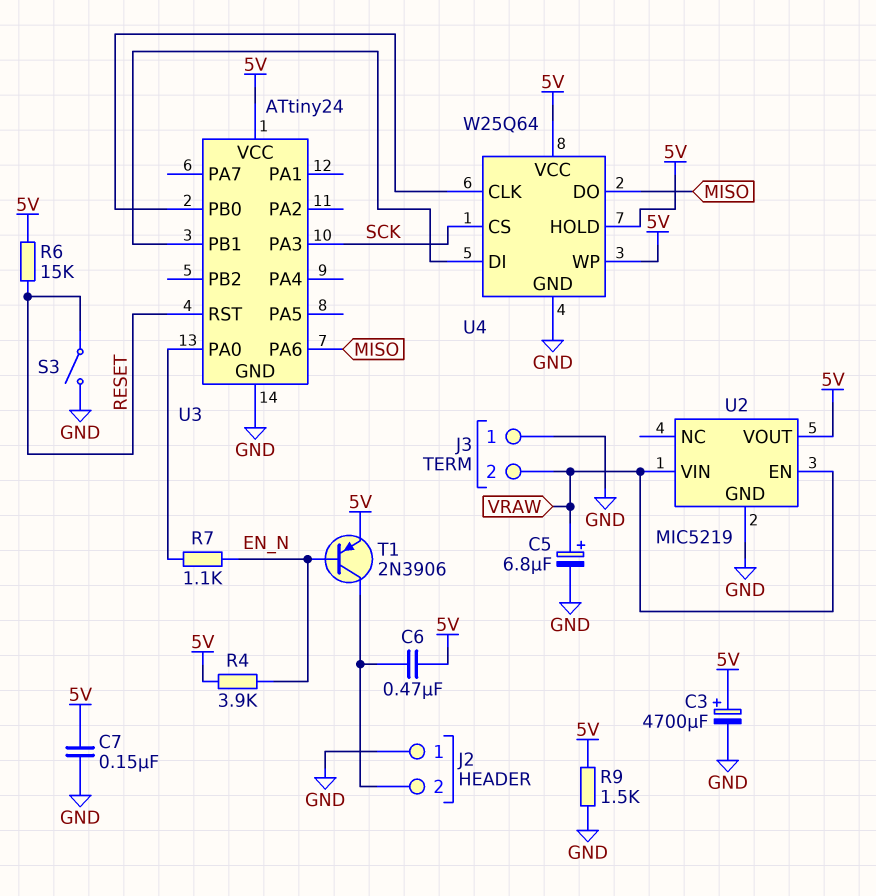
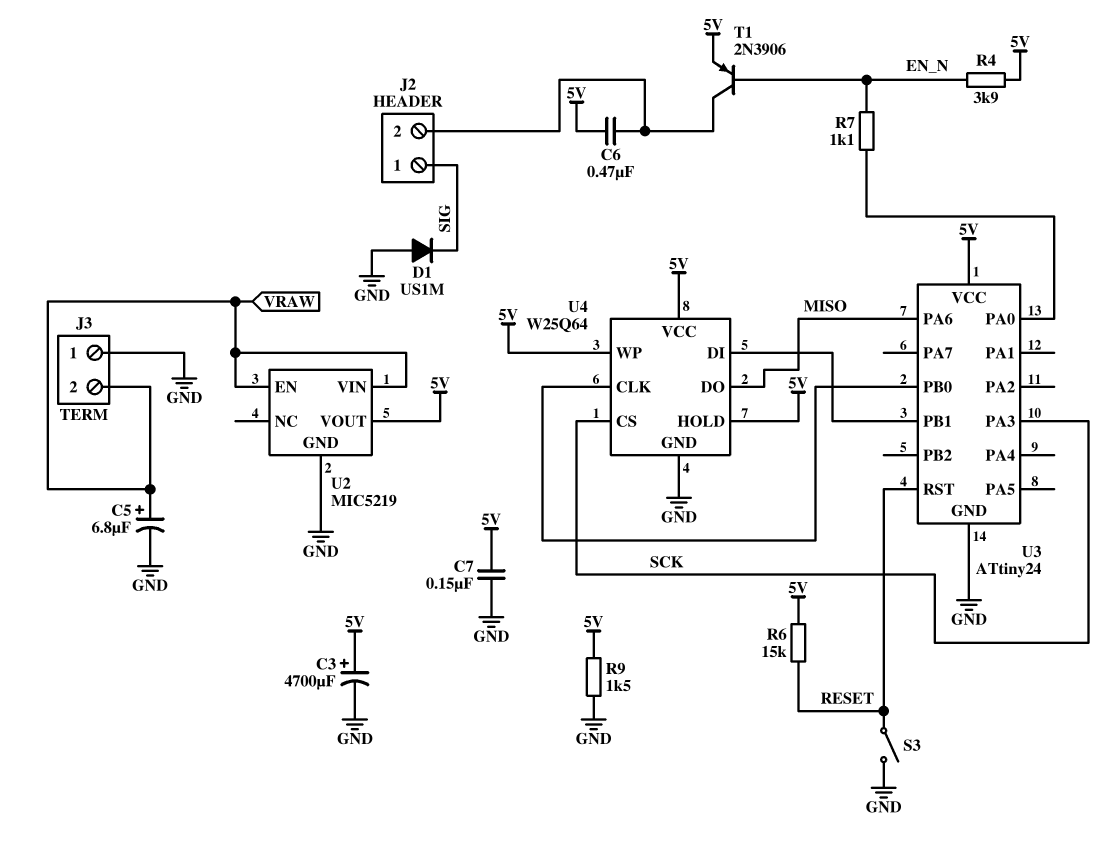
D1: none -> diode US1M (A GND, K SIG)
J2 pin 1: GND -> SIG

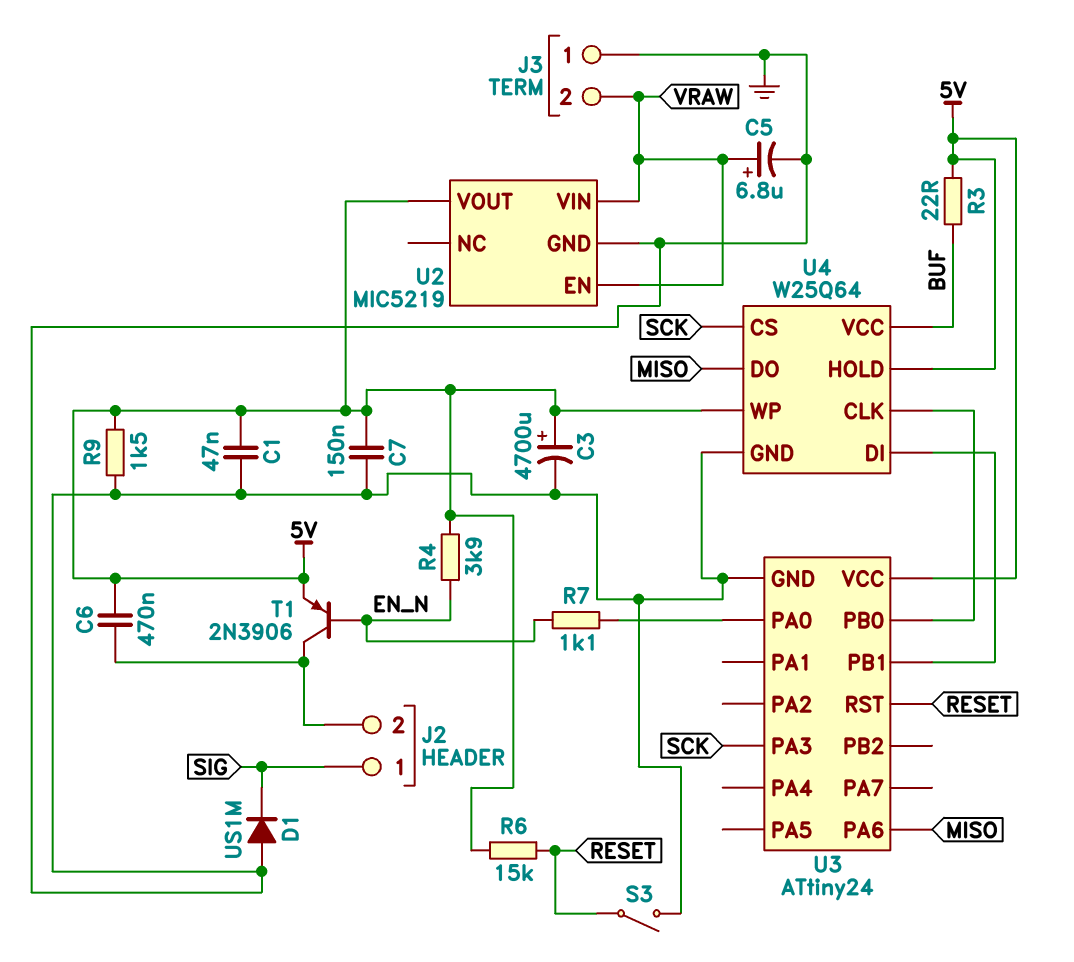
C1: none -> 47nF (5V, GND)
R3: none -> 22 (5V, BUF)
U4 pin VCC: 5V -> BUF

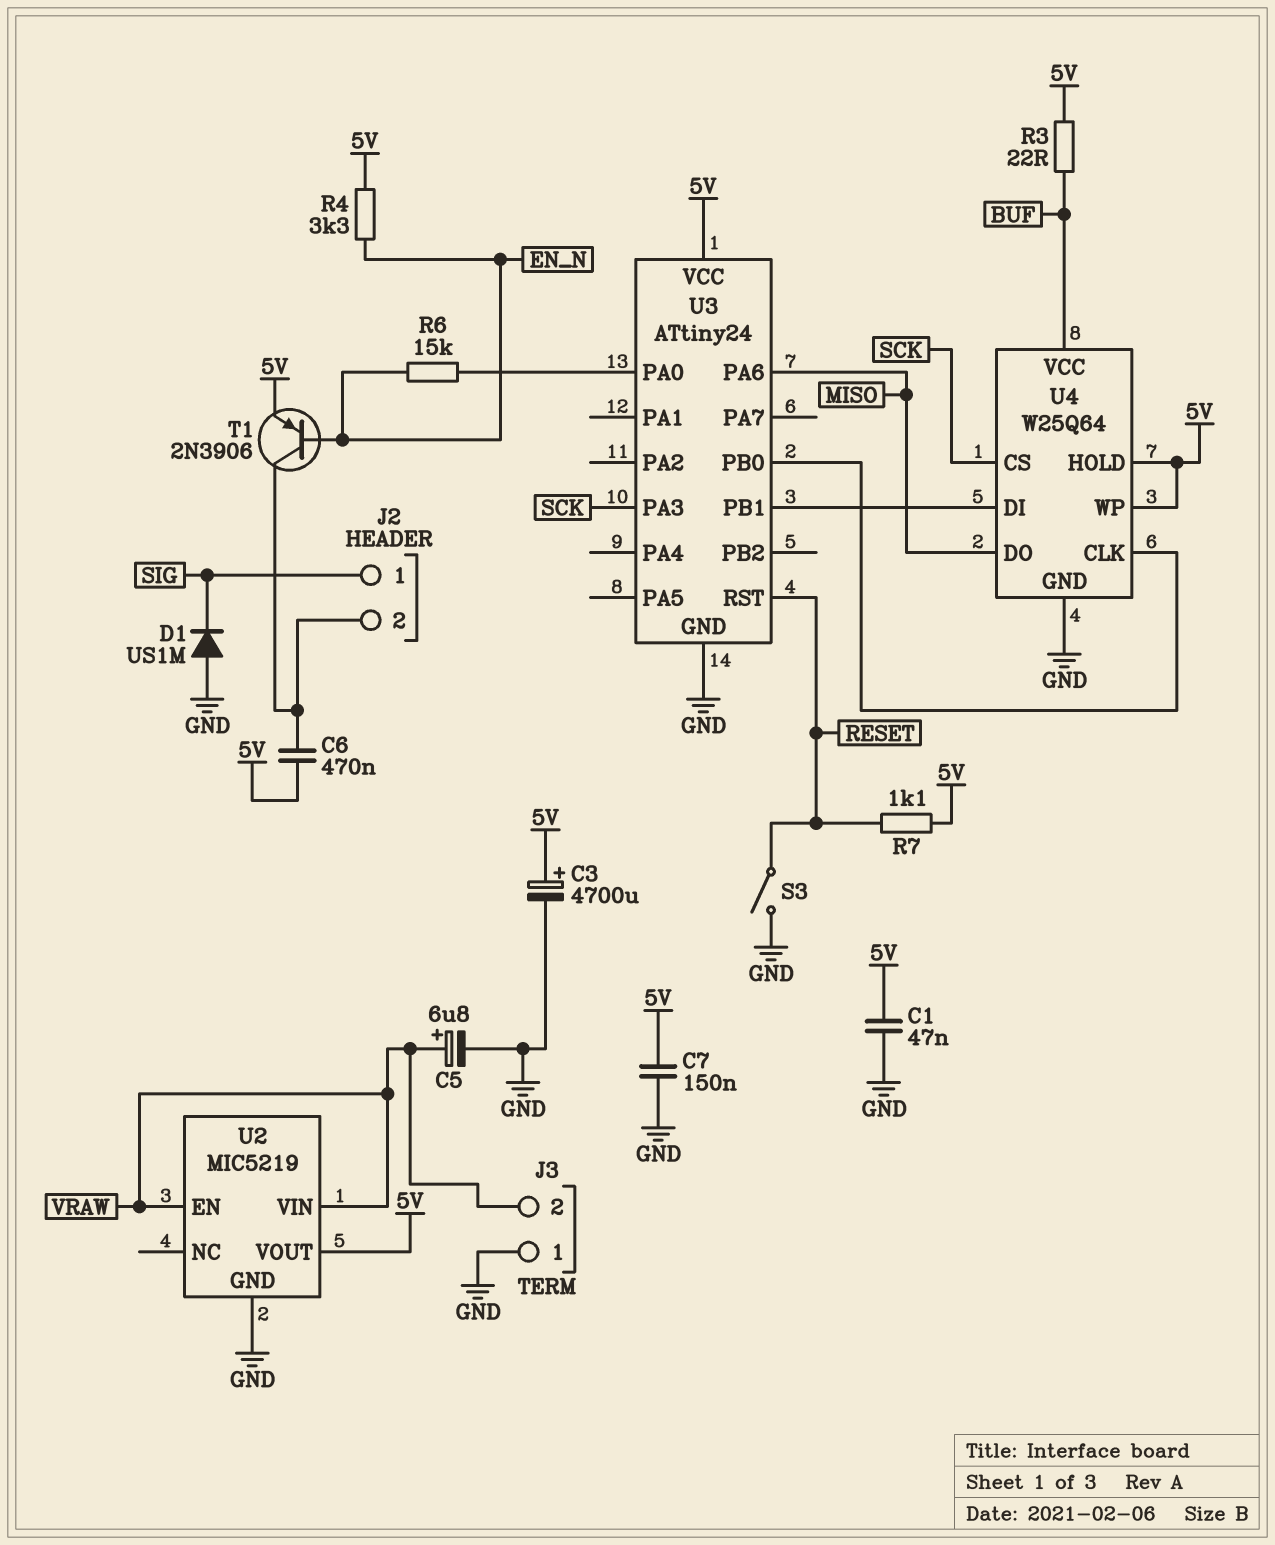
R4: 3.9k (5V, EN_N) -> 3.3k (5V, EN_N)
R6: 15k (5V, RESET) -> 15k (EN_N, U3/PA0)
R7: 1.1k (EN_N, U3/PA0) -> 1.1k (5V, RESET)
R9: 1.5k (5V, GND) -> none

